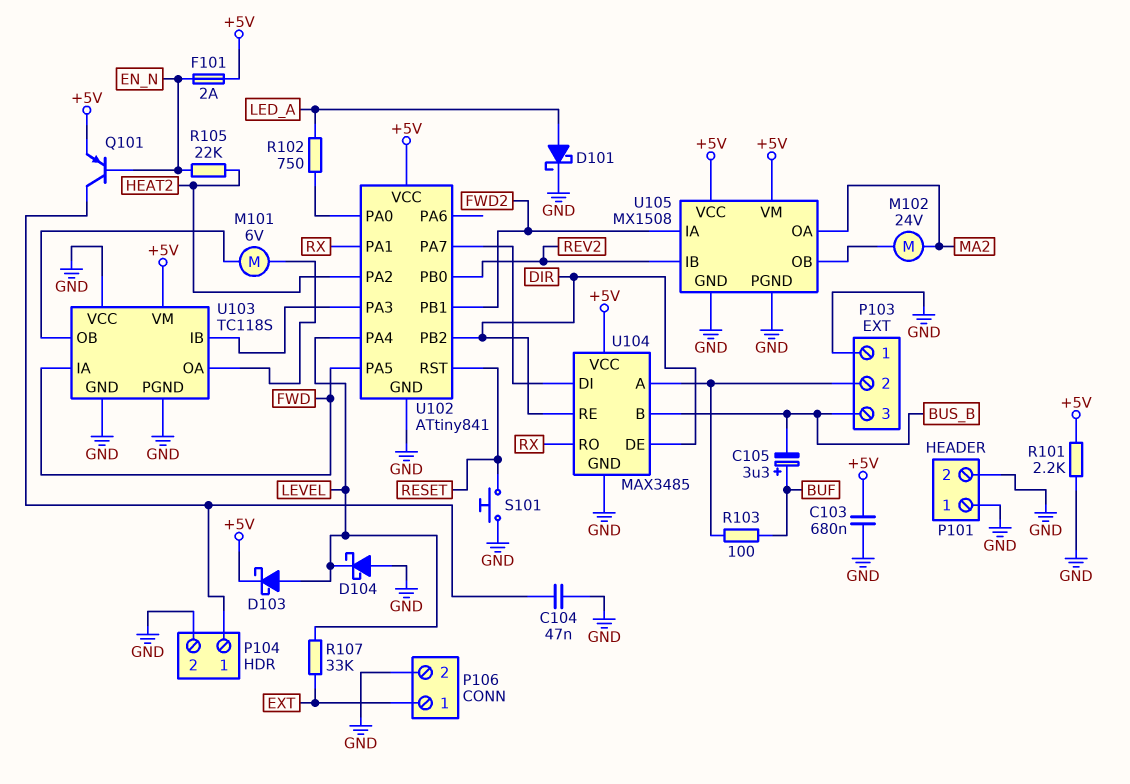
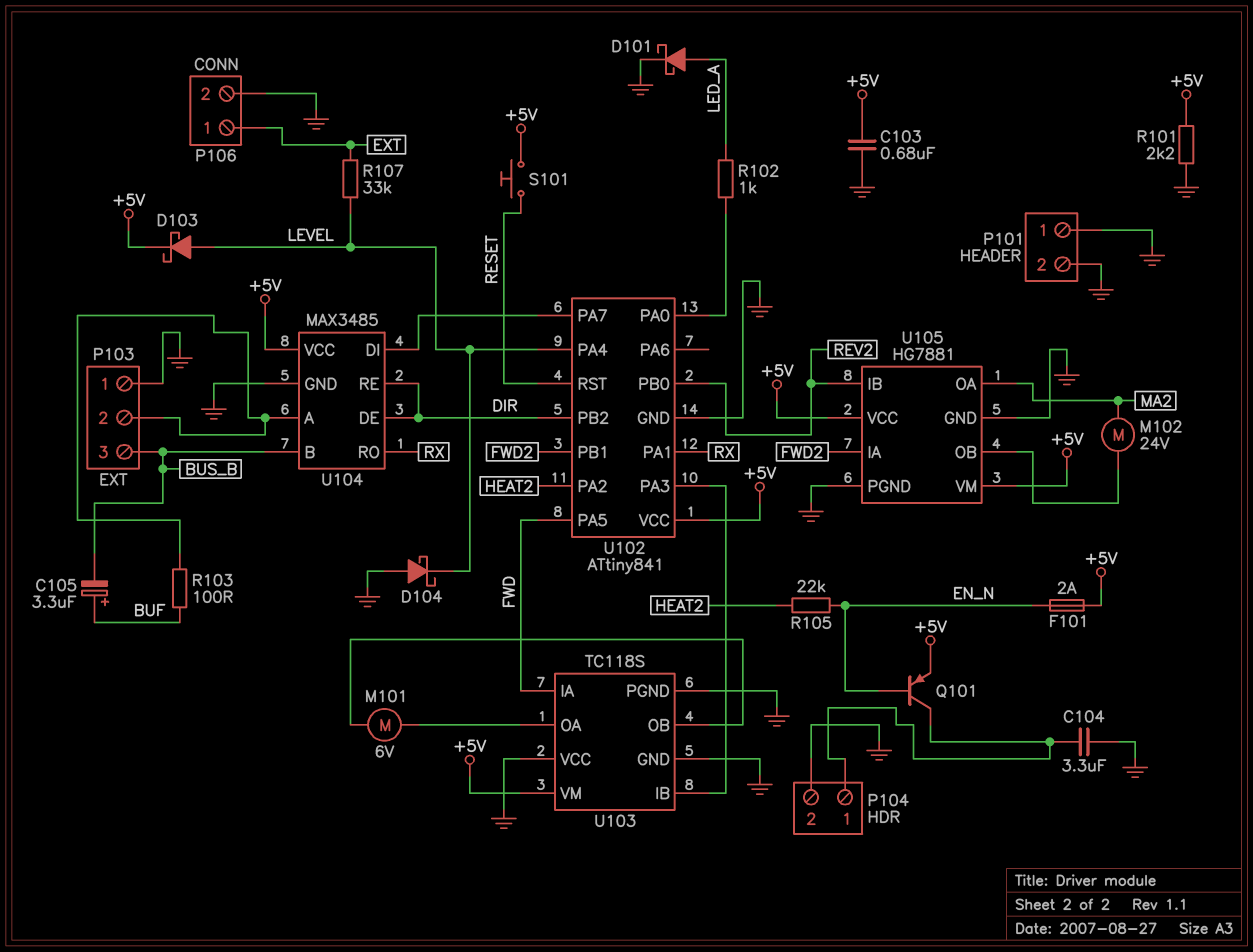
C104: 47nF (GND, P104/1) -> 3.3uF (GND, P104/1)
R102: 750 (LED_A, U102/PA0) -> 1k (LED_A, U102/PA0)
S101: button (GND, RESET) -> button (+5V, RESET)
U105: MX1508 -> HG7881

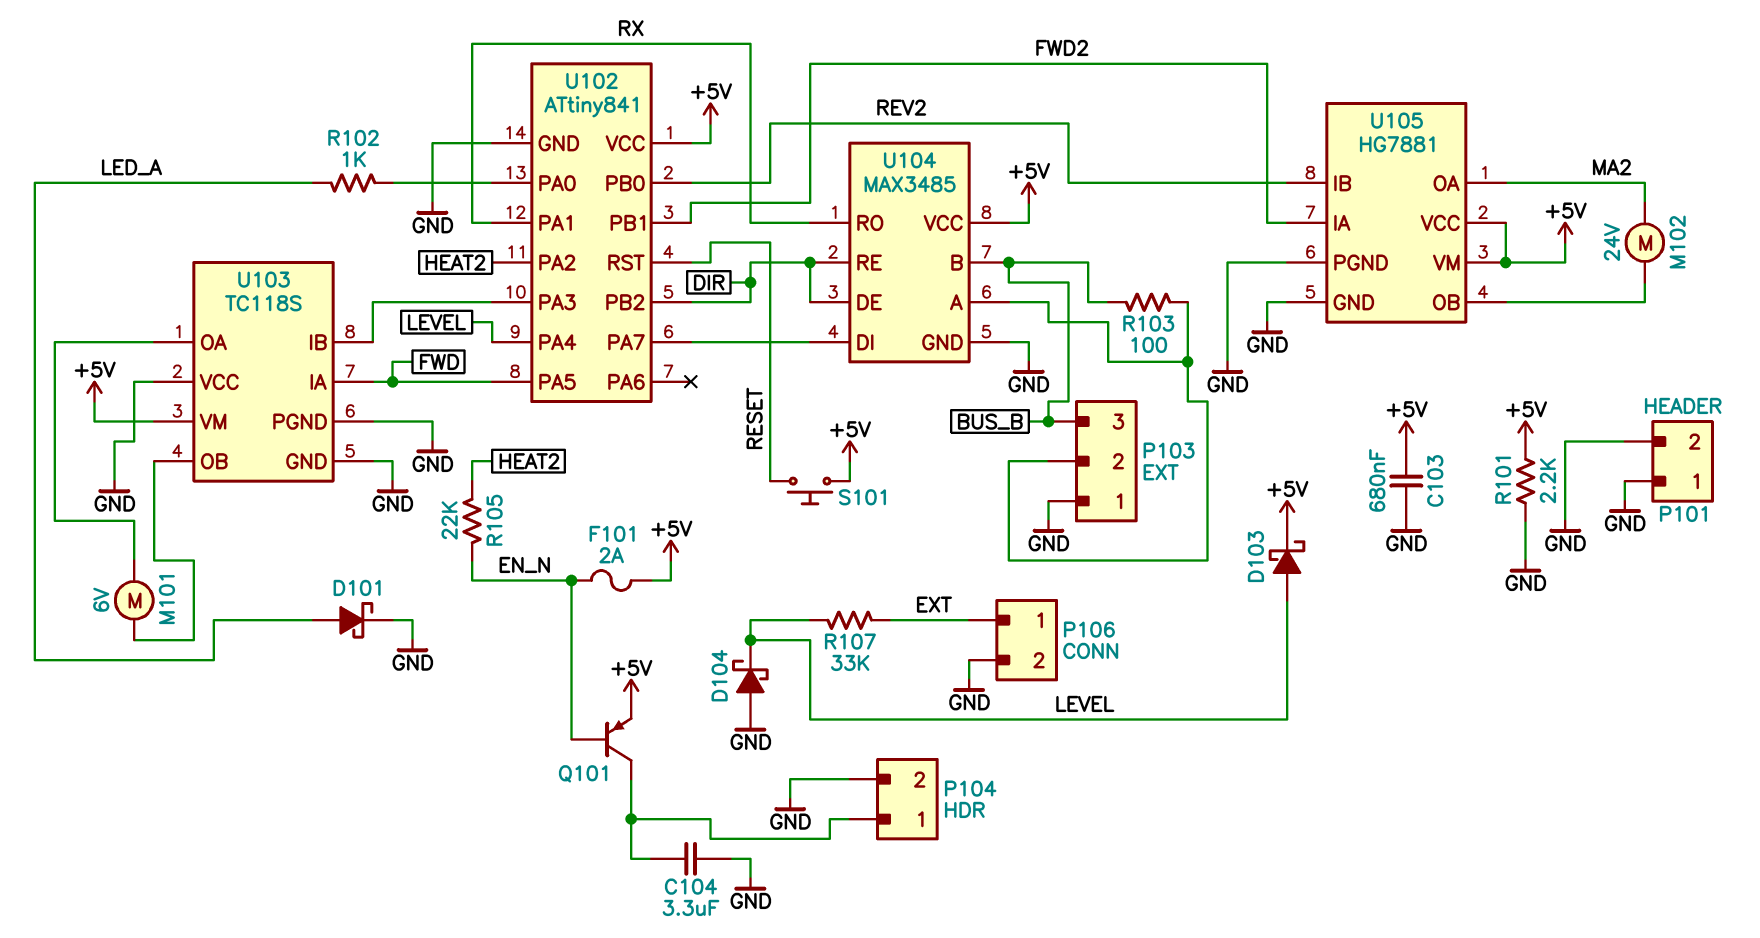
C105: 3.3uF (plus BUF, minus BUS_B) -> none
R103: 100 (BUF, P103/2) -> 100 (BUS_B, P103/2)

